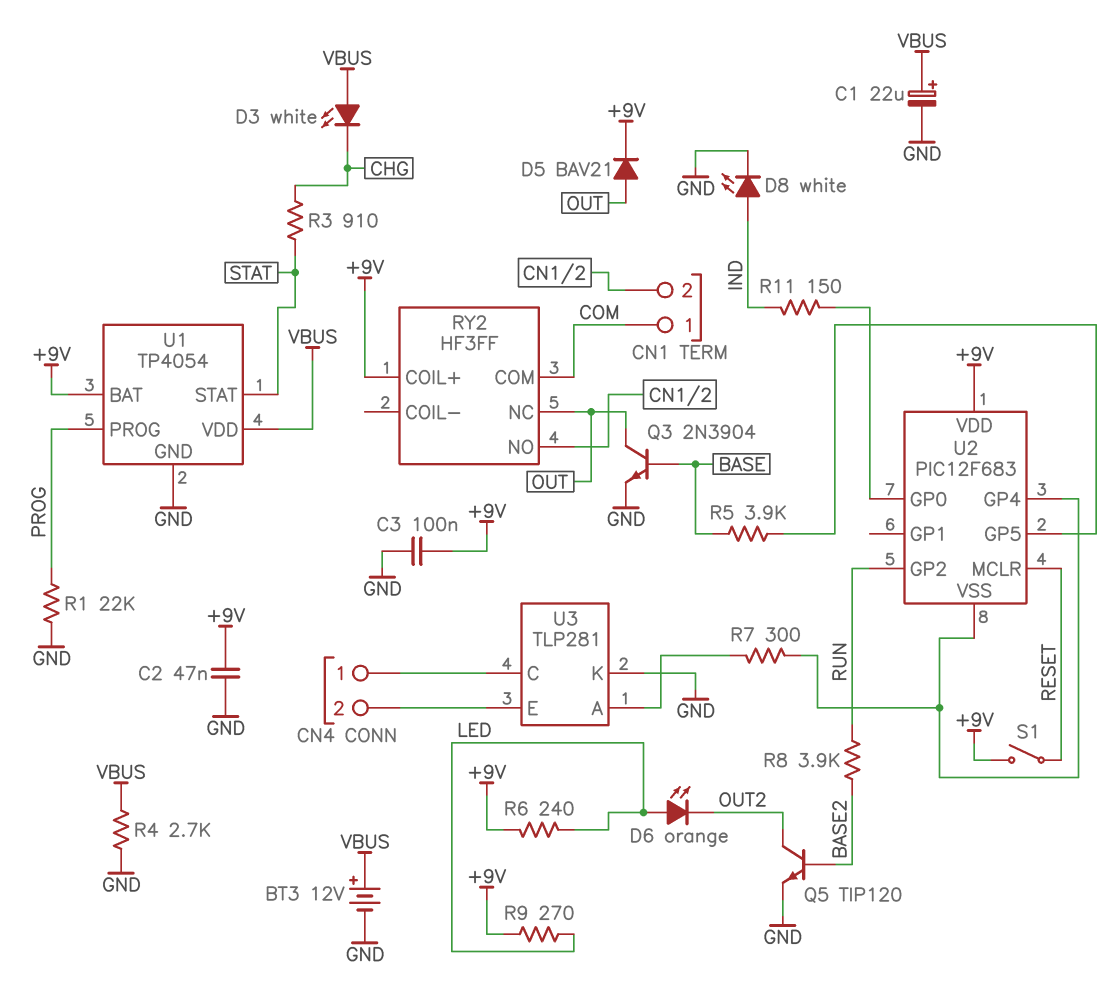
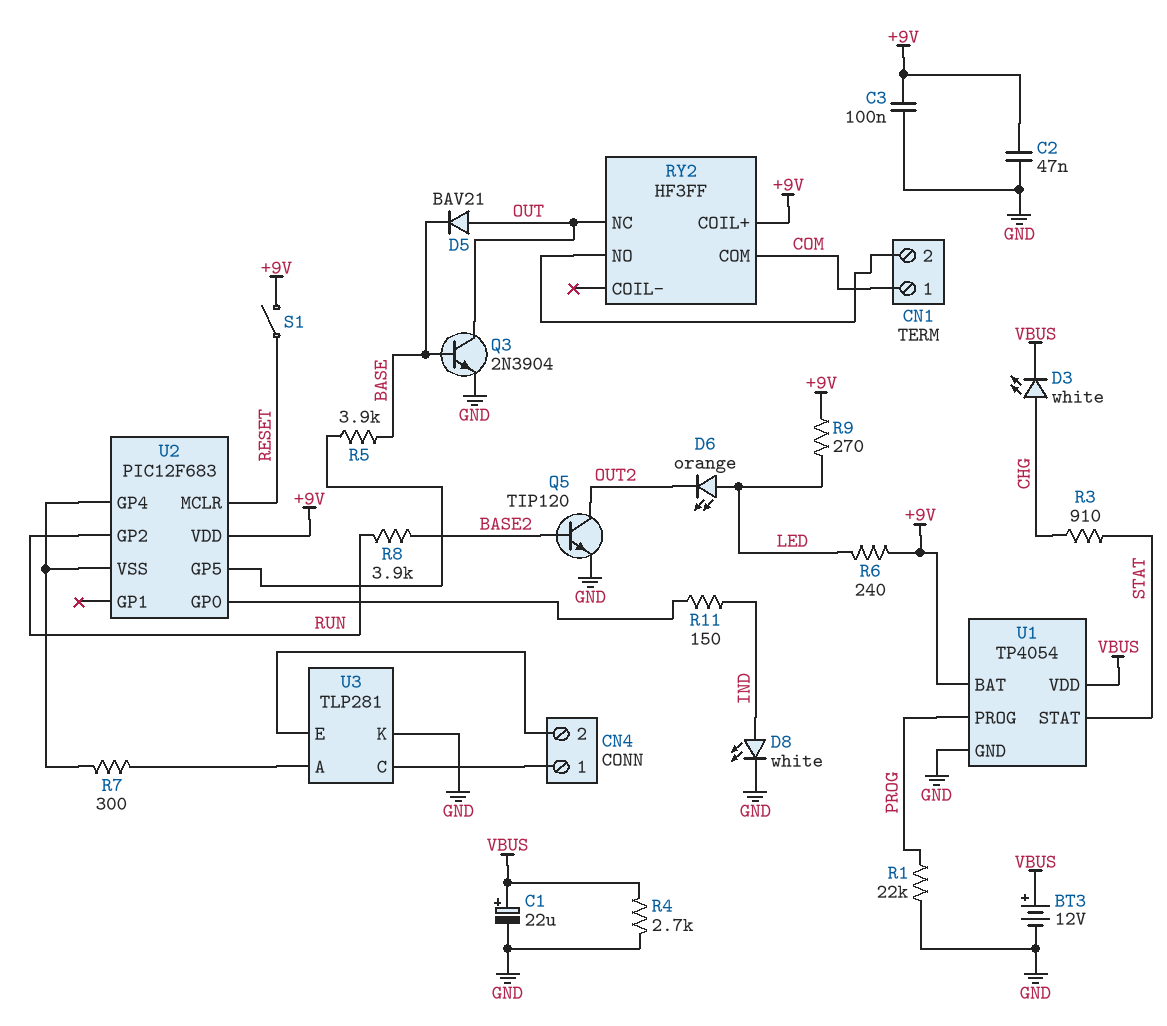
D3: LED white (A VBUS, K CHG) -> LED white (A CHG, K VBUS)
D5: diode BAV21 (A OUT, K +9V) -> diode BAV21 (A OUT, K BASE)

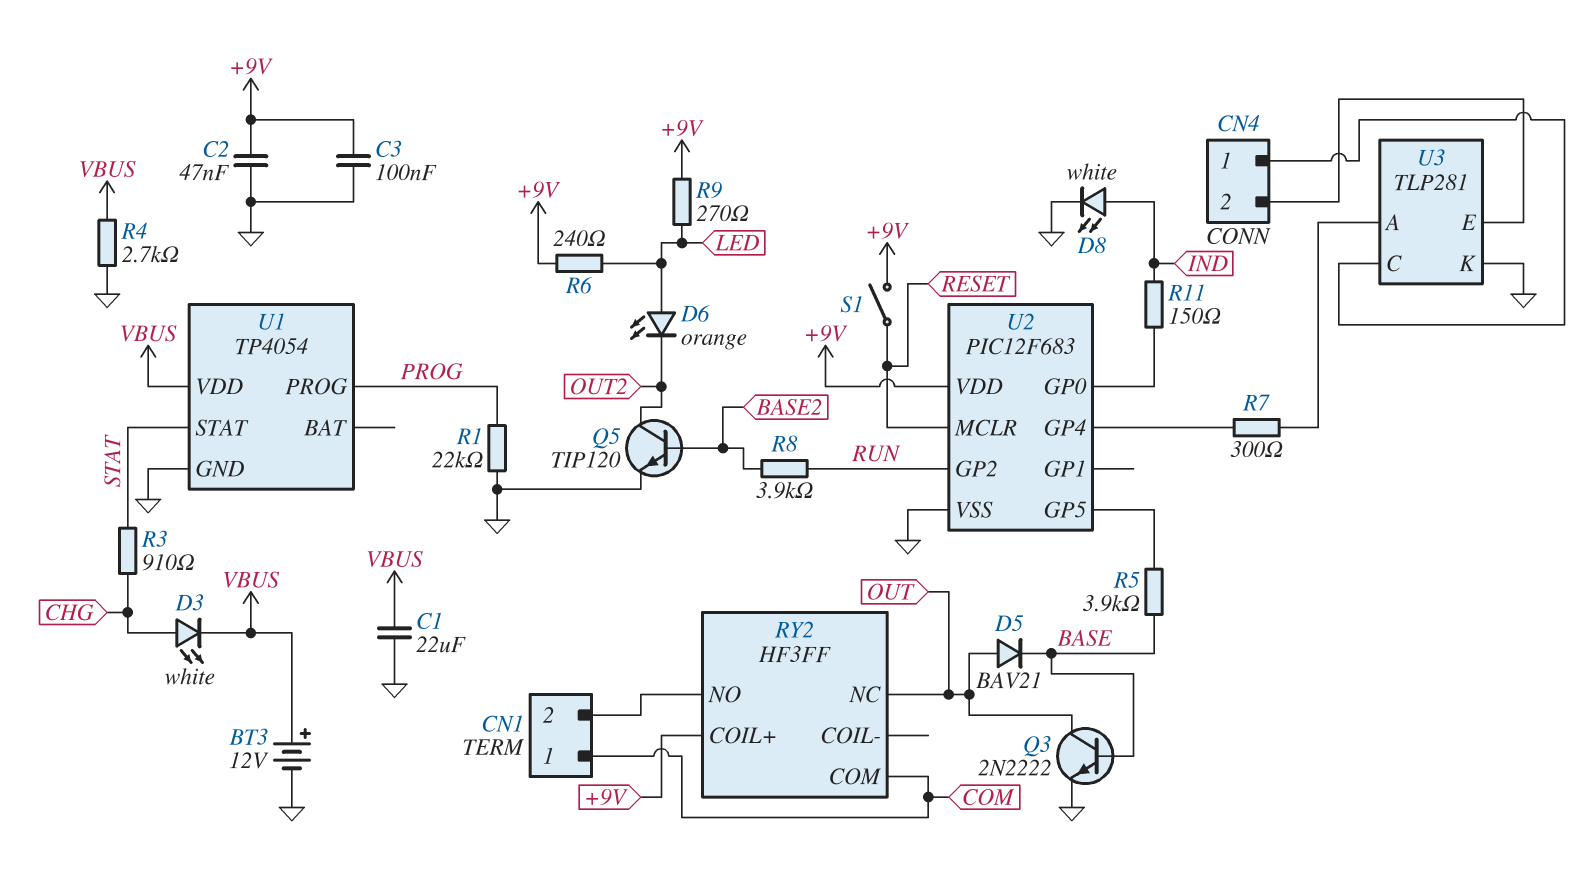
C1: 22uF (plus VBUS, minus GND) -> 22uF (GND, VBUS)
Q3: NPN 2N3904 (B BASE, C OUT, E GND) -> NPN 2N2222 (B BASE, C OUT, E GND)
U1 pin BAT: +9V -> none
U2 pin VSS: U2/GP4 -> GND

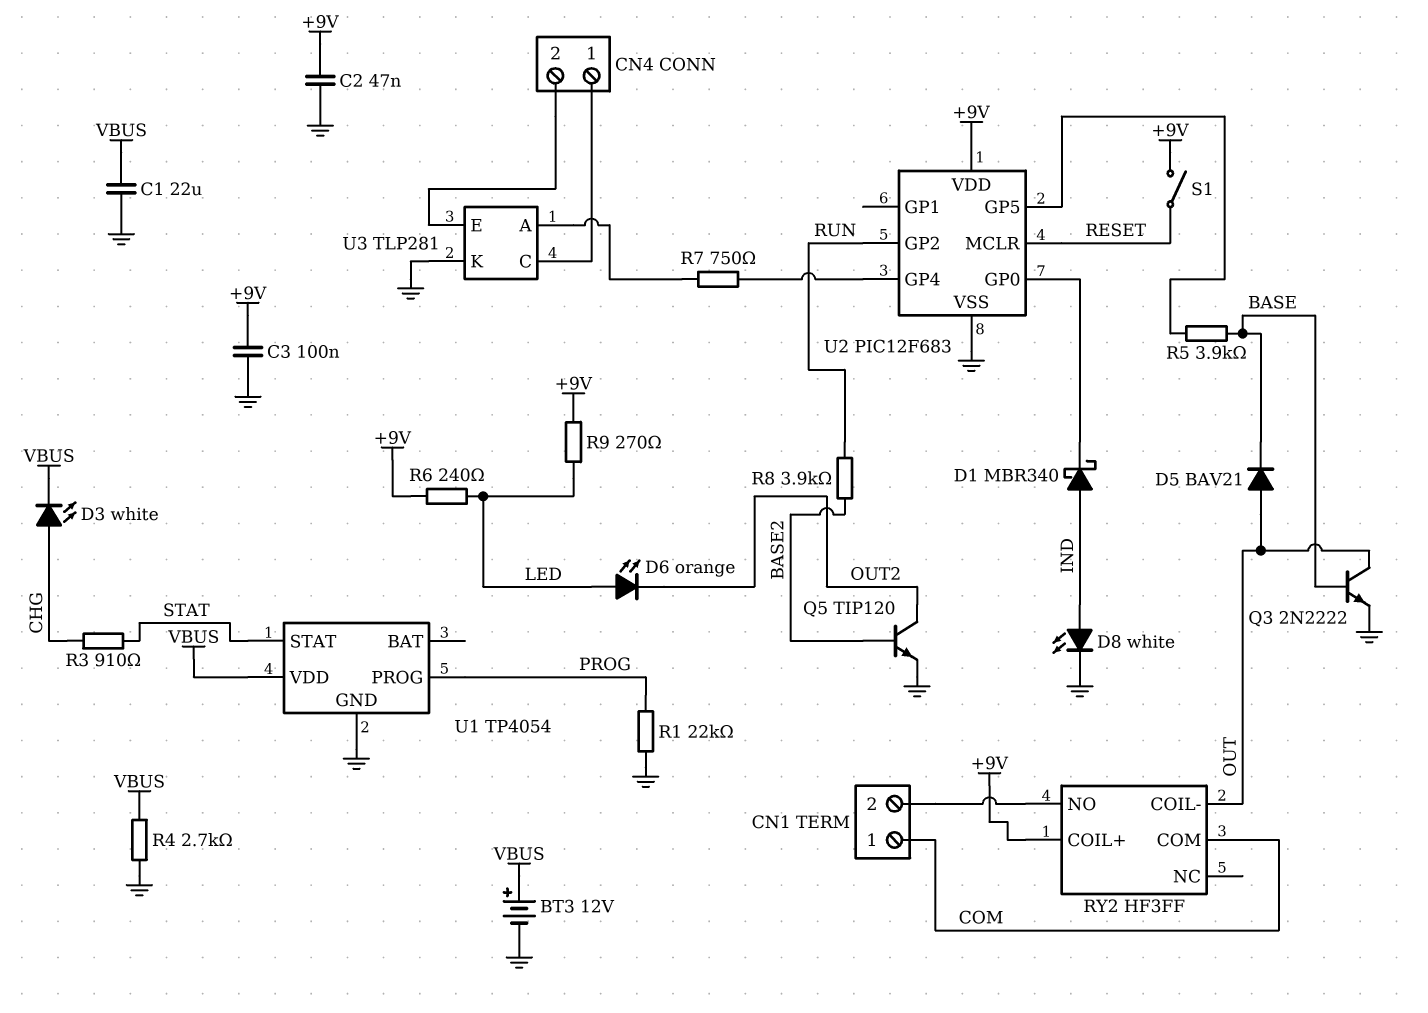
D1: none -> schottky MBR340 (A IND, K U2/GP0)
R7: 300 (U2/GP4, U3/A) -> 750 (U2/GP4, U3/A)
R11: 150 (IND, U2/GP0) -> none
RY2 pin COIL-: none -> OUT
RY2 pin NC: OUT -> none

